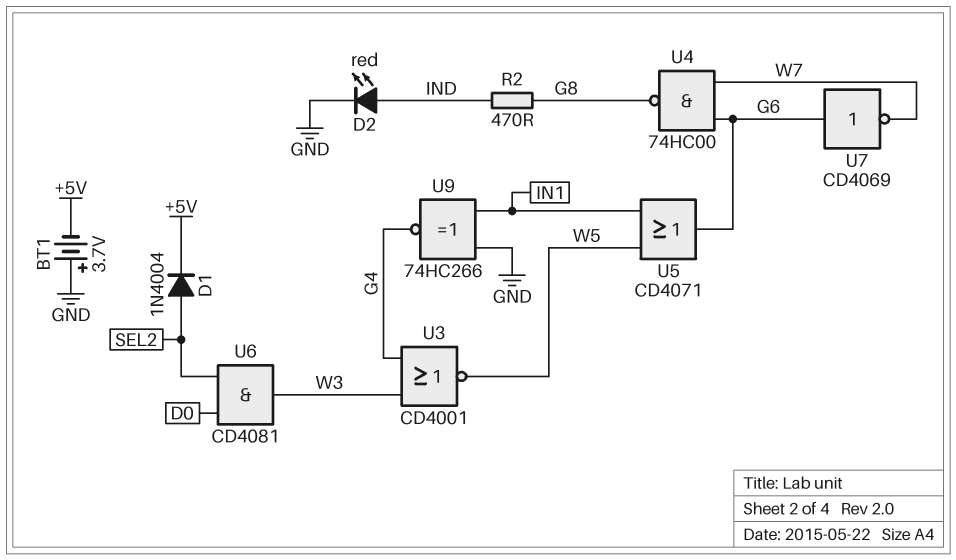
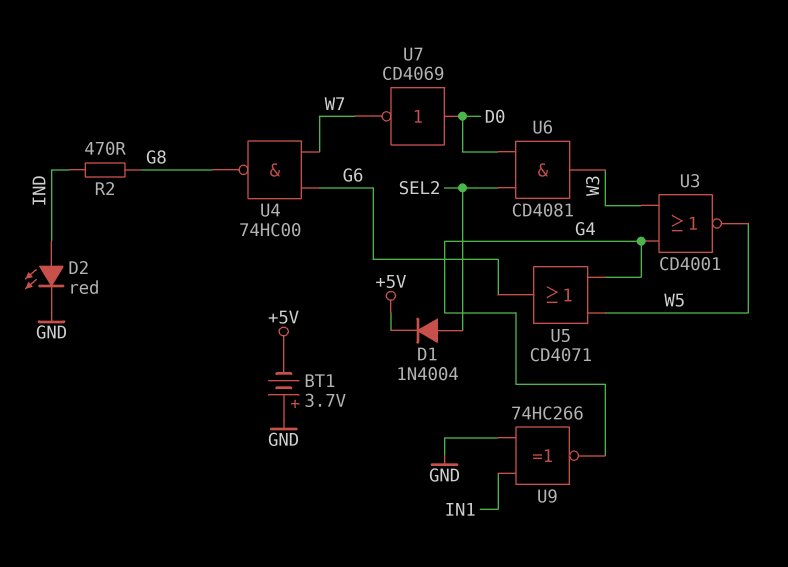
U5: OR CD4071 (in IN1, in W5, out G6) -> OR CD4071 (in G4, in W5, out G6)
U7: NOT CD4069 (in G6, out W7) -> NOT CD4069 (in D0, out W7)

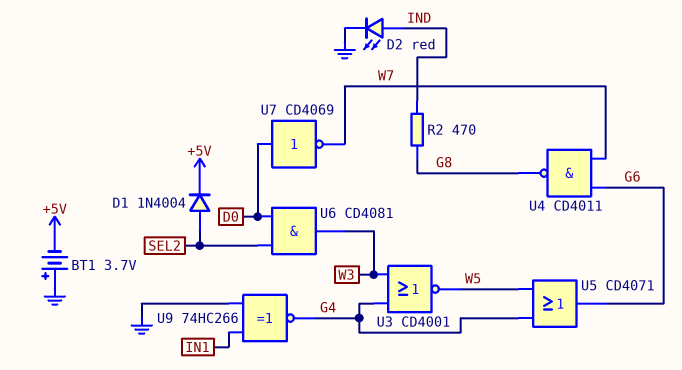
U4: NAND 74HC00 (in G6, in W7, out G8) -> NAND CD4011 (in G6, in W7, out G8)

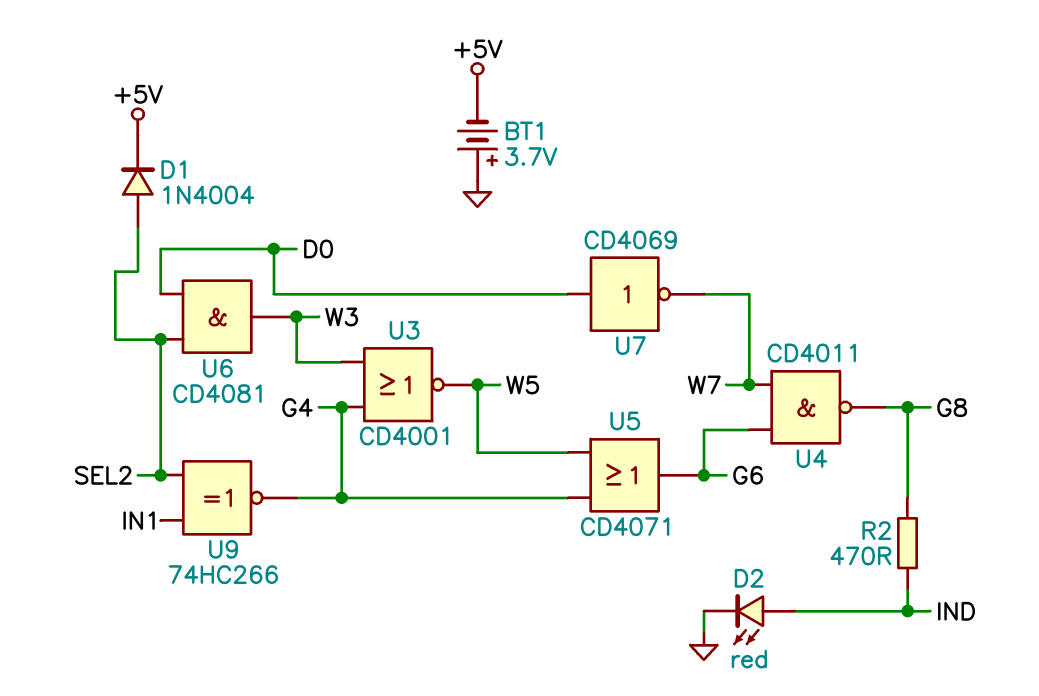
U9: XNOR 74HC266 (in GND, in IN1, out G4) -> XNOR 74HC266 (in IN1, in SEL2, out G4)

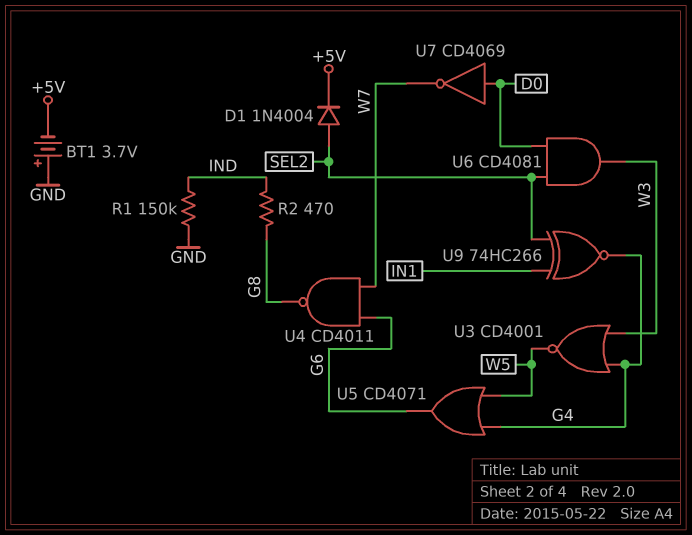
D2: LED red (A IND, K GND) -> none
R1: none -> 150k (GND, IND)

